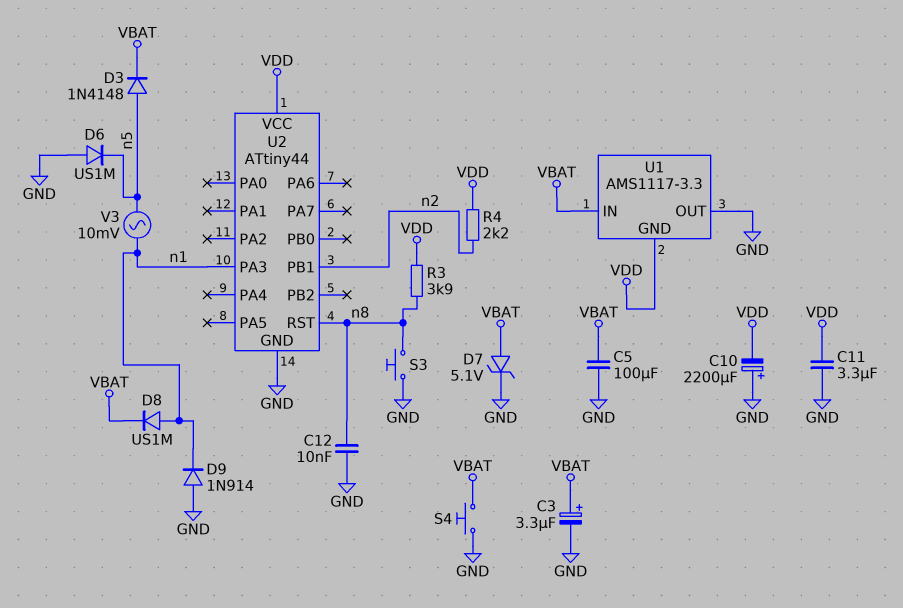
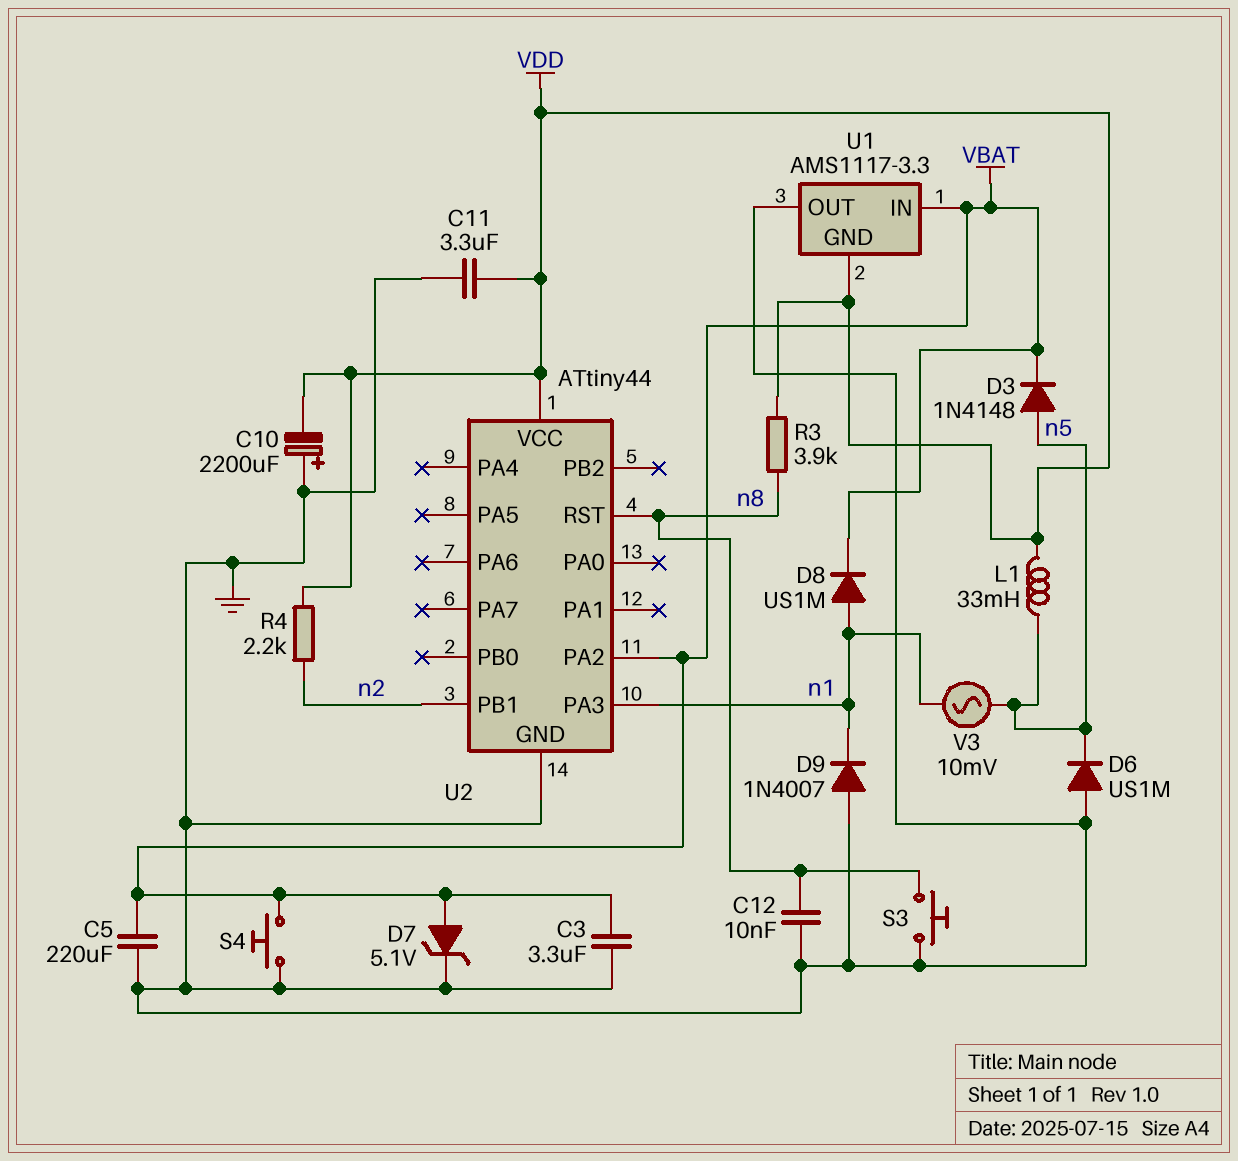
C3: 3.3uF (plus VBAT, minus GND) -> 3.3uF (GND, VBAT)
C5: 100uF (GND, VBAT) -> 220uF (GND, VBAT)
D9: diode 1N914 (A GND, K n1) -> diode 1N4007 (A GND, K n1)
L1: none -> 33mH (VDD, n5)
U2 pin PA2: none -> VBAT

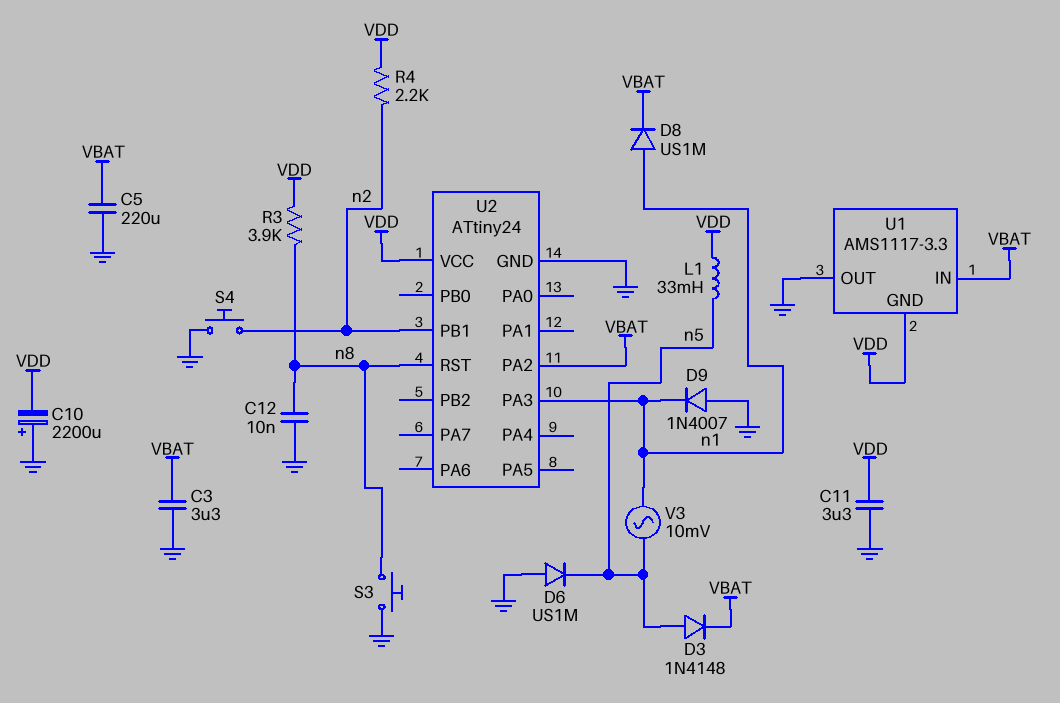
D7: zener 5.1V (A VBAT, K GND) -> none
S4: button (GND, VBAT) -> button (GND, n2)
U2: ATtiny44 -> ATtiny24

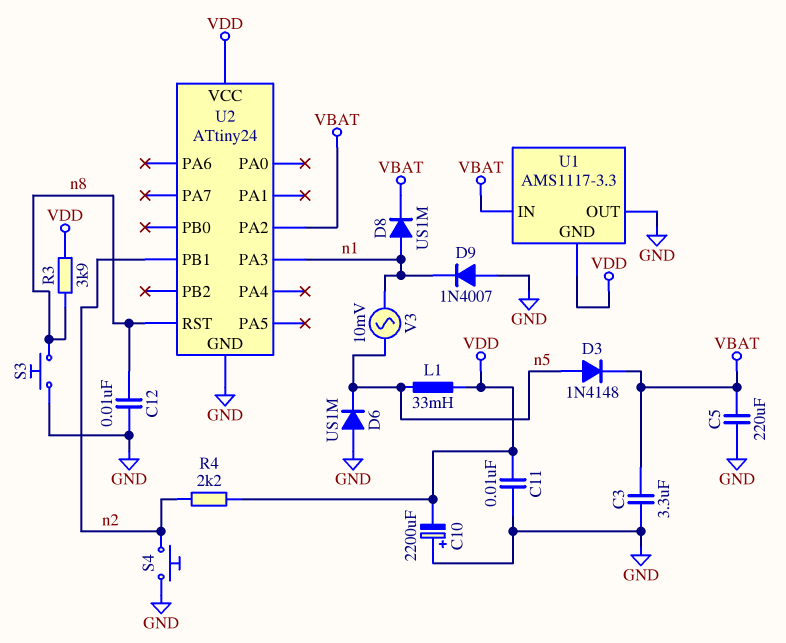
C11: 3.3uF (GND, VDD) -> 10nF (GND, VDD)

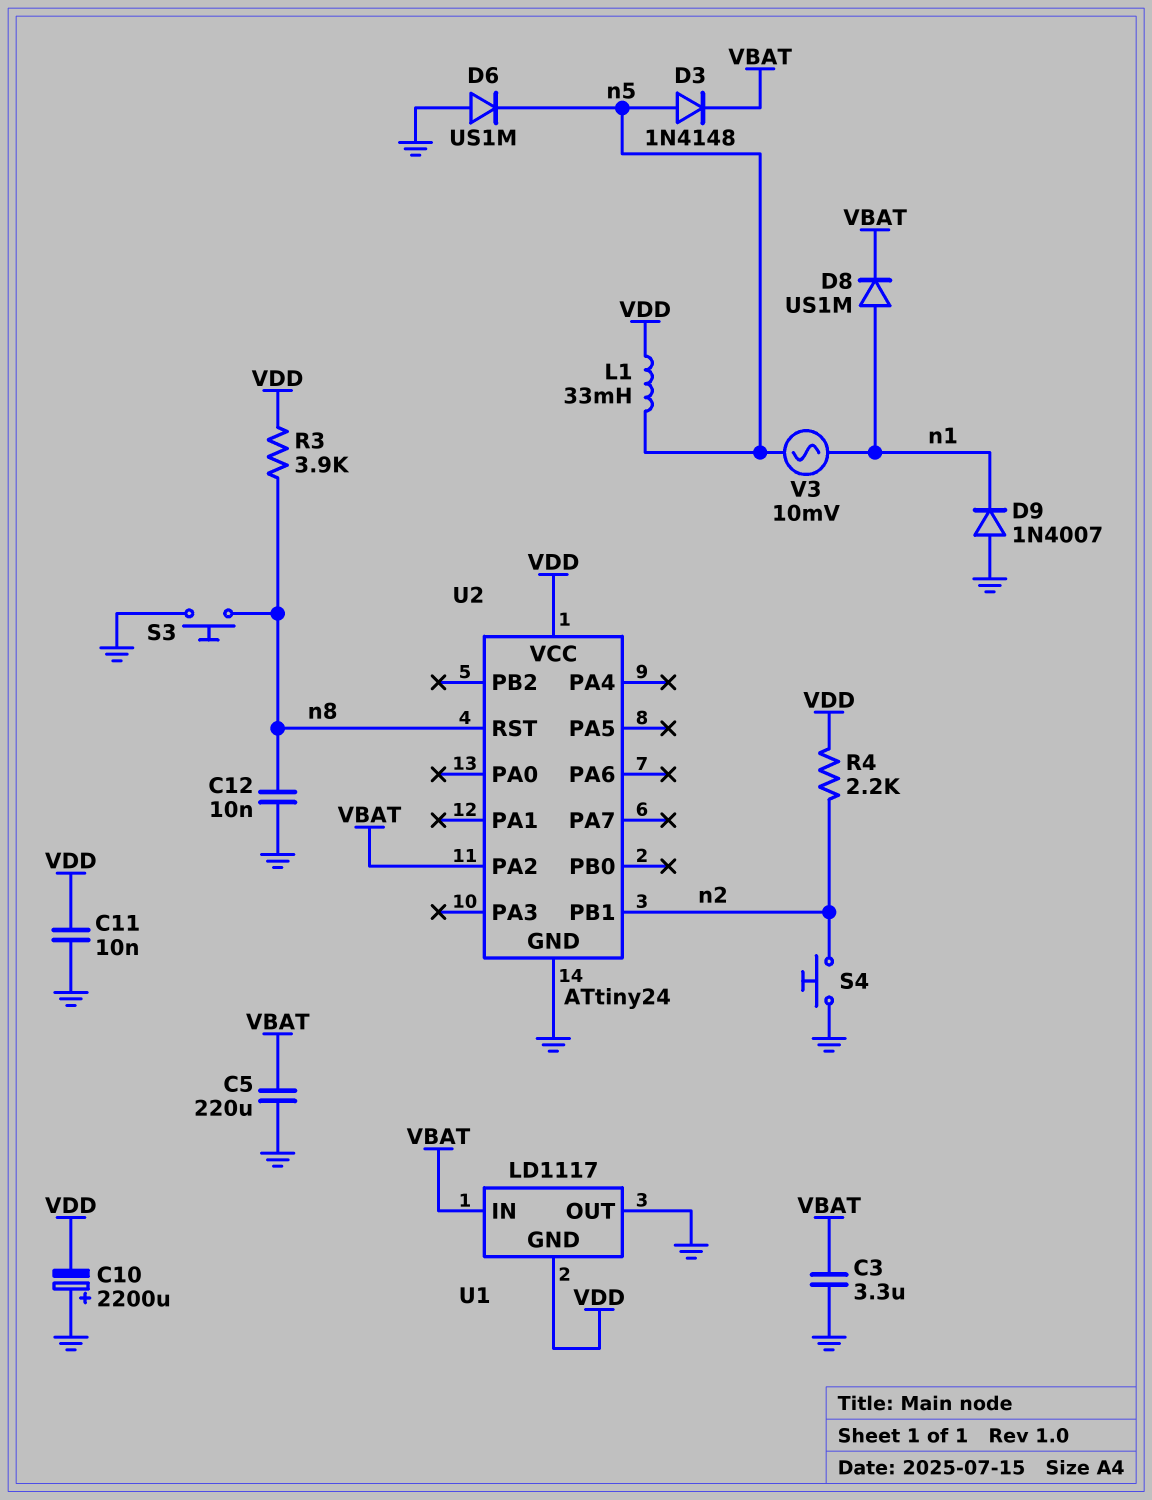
U1: AMS1117-3.3 -> LD1117
U2 pin PA3: n1 -> none

